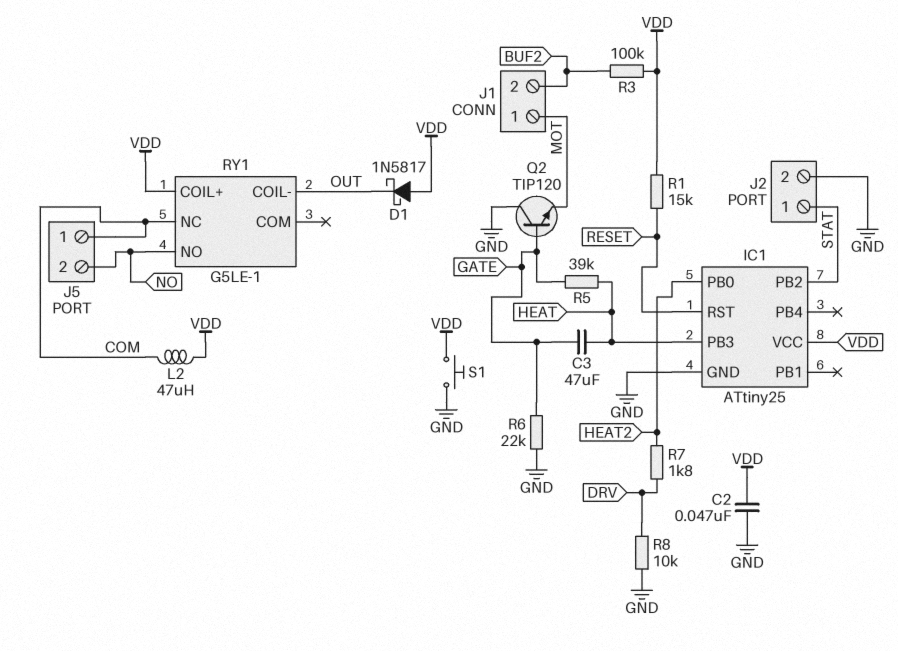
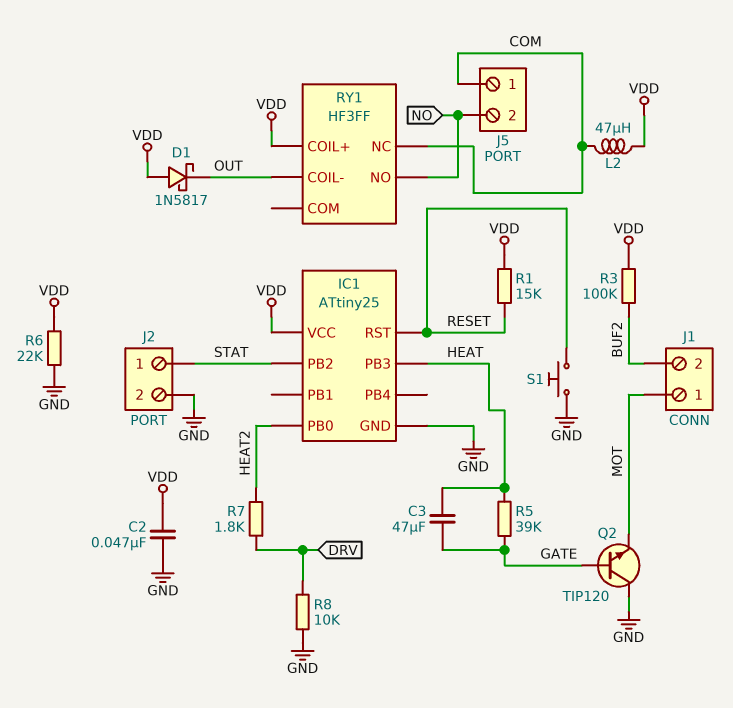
R6: 22k (GATE, GND) -> 22k (GND, VDD)
RY1: G5LE-1 -> HF3FF
S1: button (GND, VDD) -> button (GND, RESET)

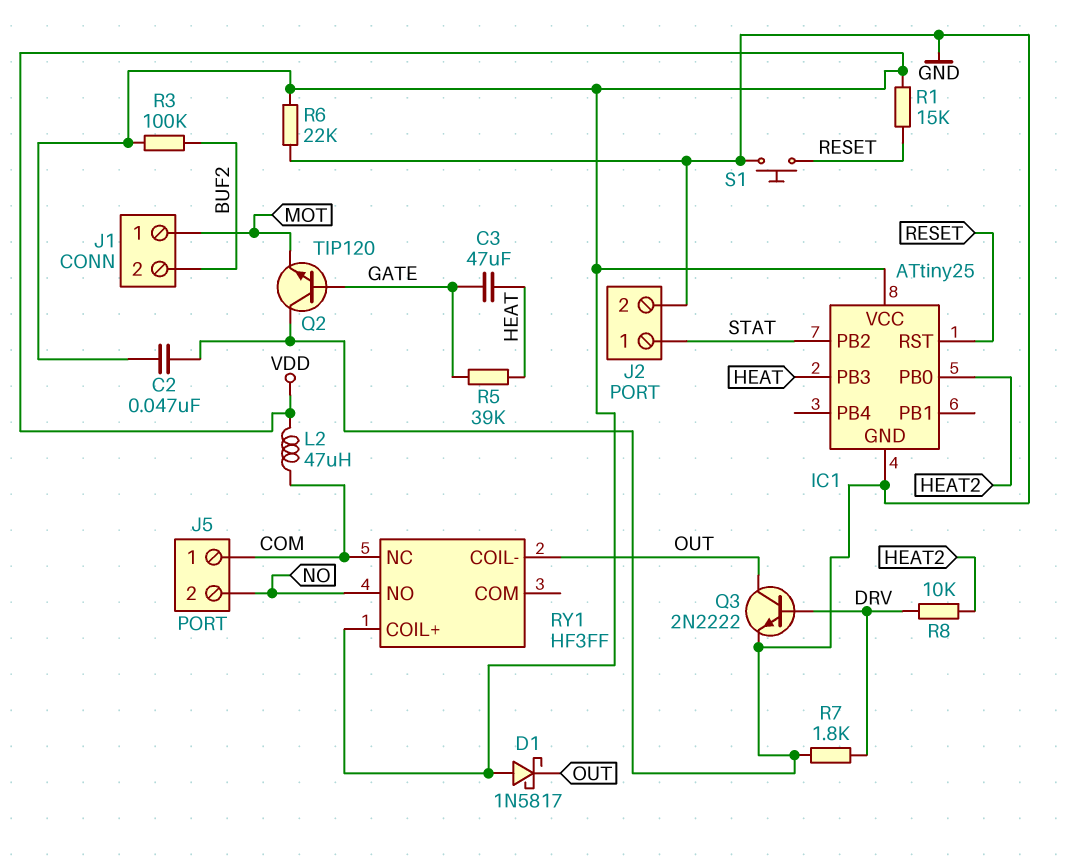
Q3: none -> NPN 2N2222 (B DRV, C OUT, E GND)
R7: 1.8k (DRV, HEAT2) -> 1.8k (DRV, GND)
R8: 10k (DRV, GND) -> 10k (DRV, HEAT2)

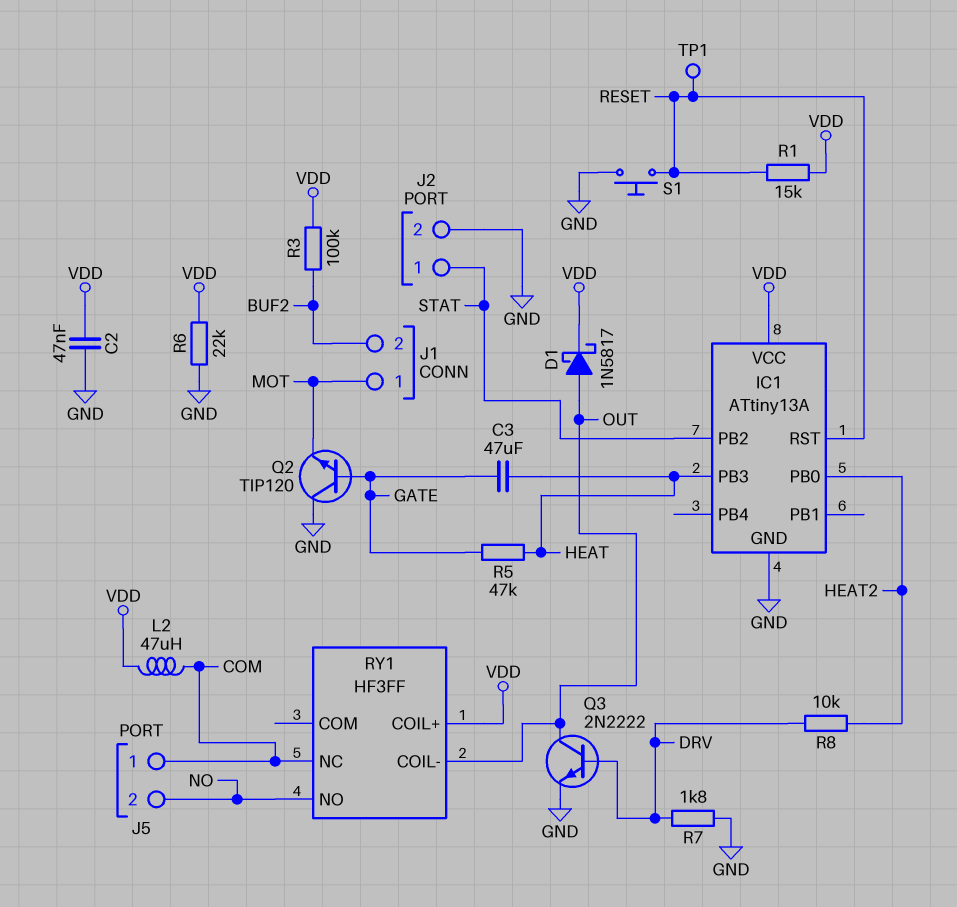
D1: schottky 1N5817 (A VDD, K OUT) -> schottky 1N5817 (A OUT, K VDD)
IC1: ATtiny25 -> ATtiny13A
R5: 39k (GATE, HEAT) -> 47k (GATE, HEAT)
TP1: none -> test point (RESET)

